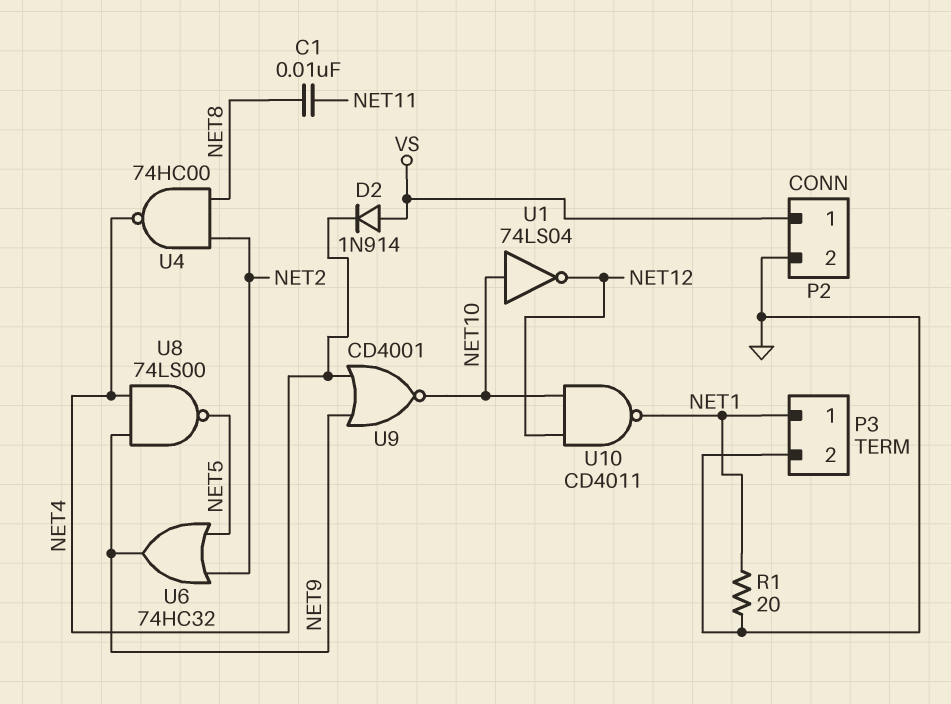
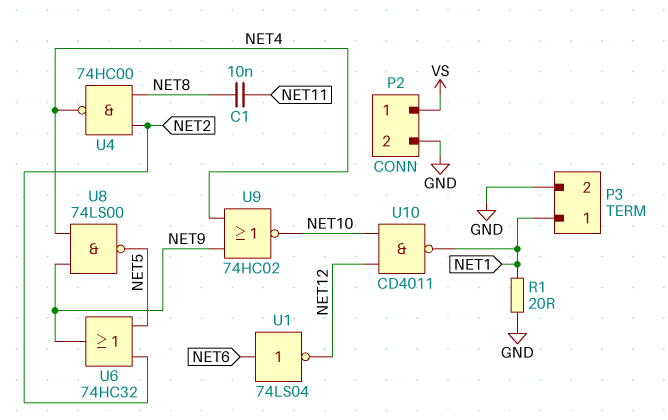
D2: diode 1N914 (A VS, K NET4) -> none
U1: NOT 74LS04 (in NET10, out NET12) -> NOT 74LS04 (in NET6, out NET12)
U9: NOR CD4001 (in NET4, in NET9, out NET10) -> NOR 74HC02 (in NET4, in NET9, out NET10)

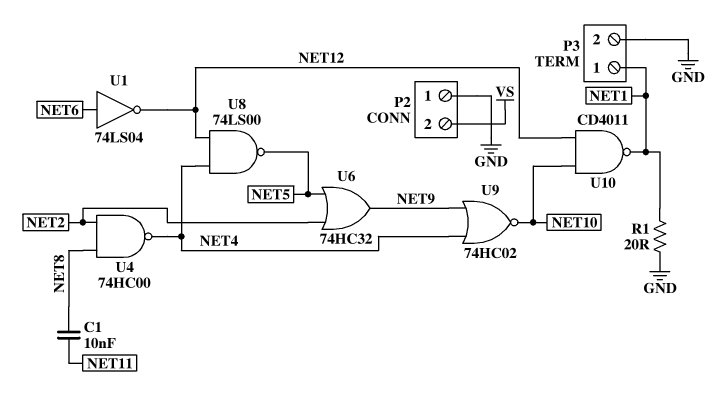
P2 pin 1: VS -> GND
P2 pin 2: GND -> VS
U8: NAND 74LS00 (in NET4, in NET9, out NET5) -> NAND 74LS00 (in NET4, in NET12, out NET5)

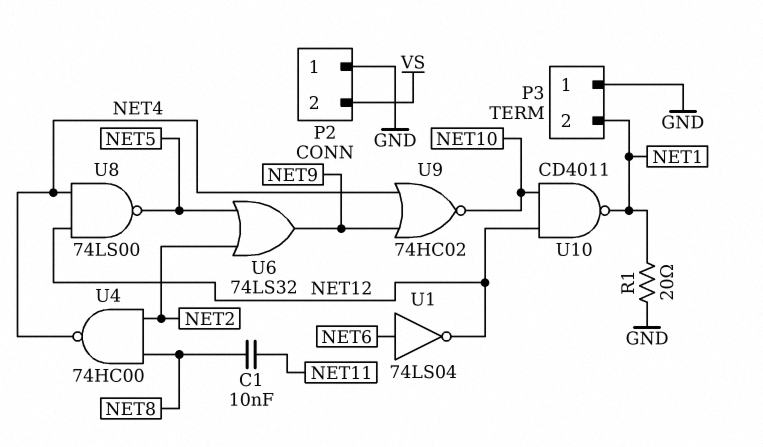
P3 pin 1: NET1 -> GND
P3 pin 2: GND -> NET1
U6: OR 74HC32 (in NET2, in NET5, out NET9) -> OR 74LS32 (in NET2, in NET5, out NET9)

